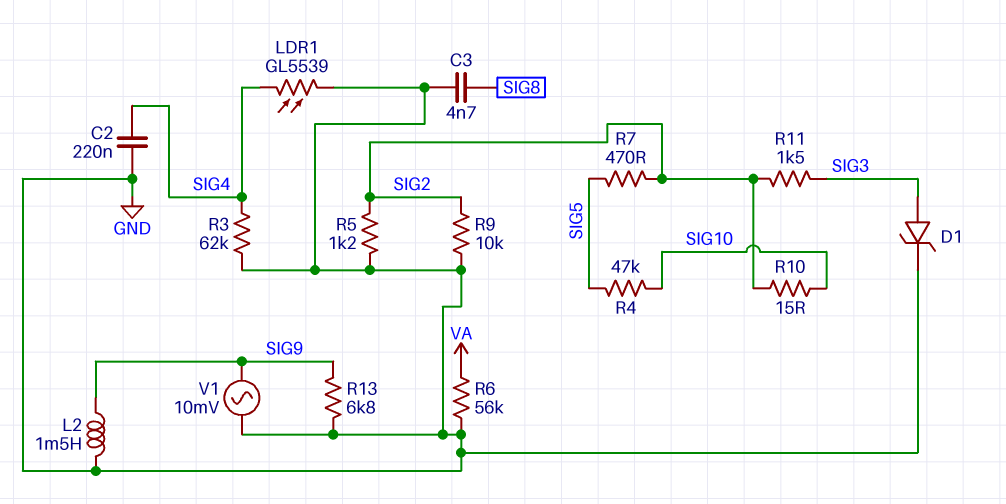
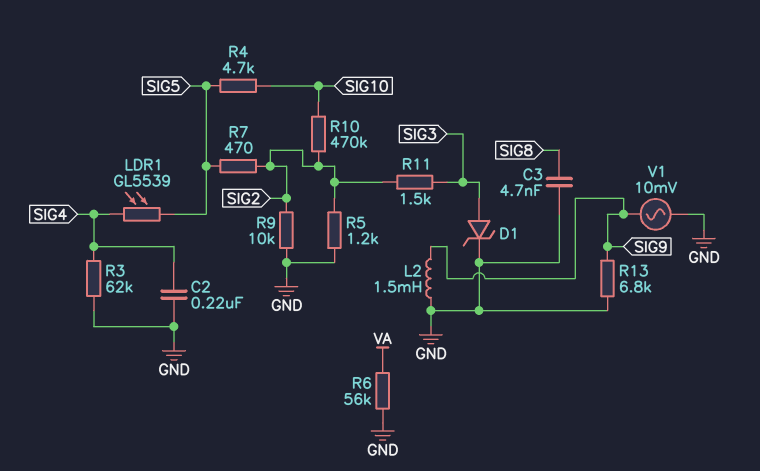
LDR1: GL5539 (GND, SIG4) -> GL5539 (SIG4, SIG5)
R4: 47k (SIG5, SIG10) -> 4.7k (SIG5, SIG10)
R10: 15 (SIG2, SIG10) -> 470k (SIG2, SIG10)

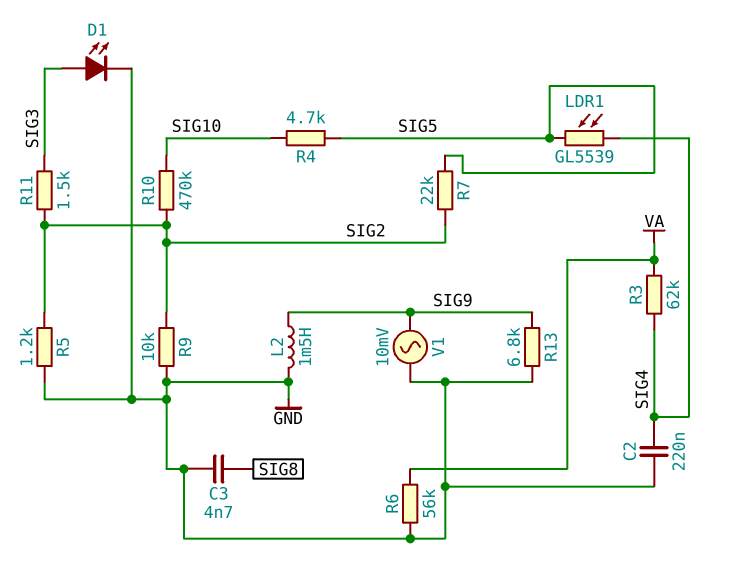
D1: zener (A SIG3, K GND) -> LED (A SIG3, K GND)
R3: 62k (GND, SIG4) -> 62k (SIG4, VA)
R7: 470 (SIG2, SIG5) -> 22k (SIG2, SIG5)

